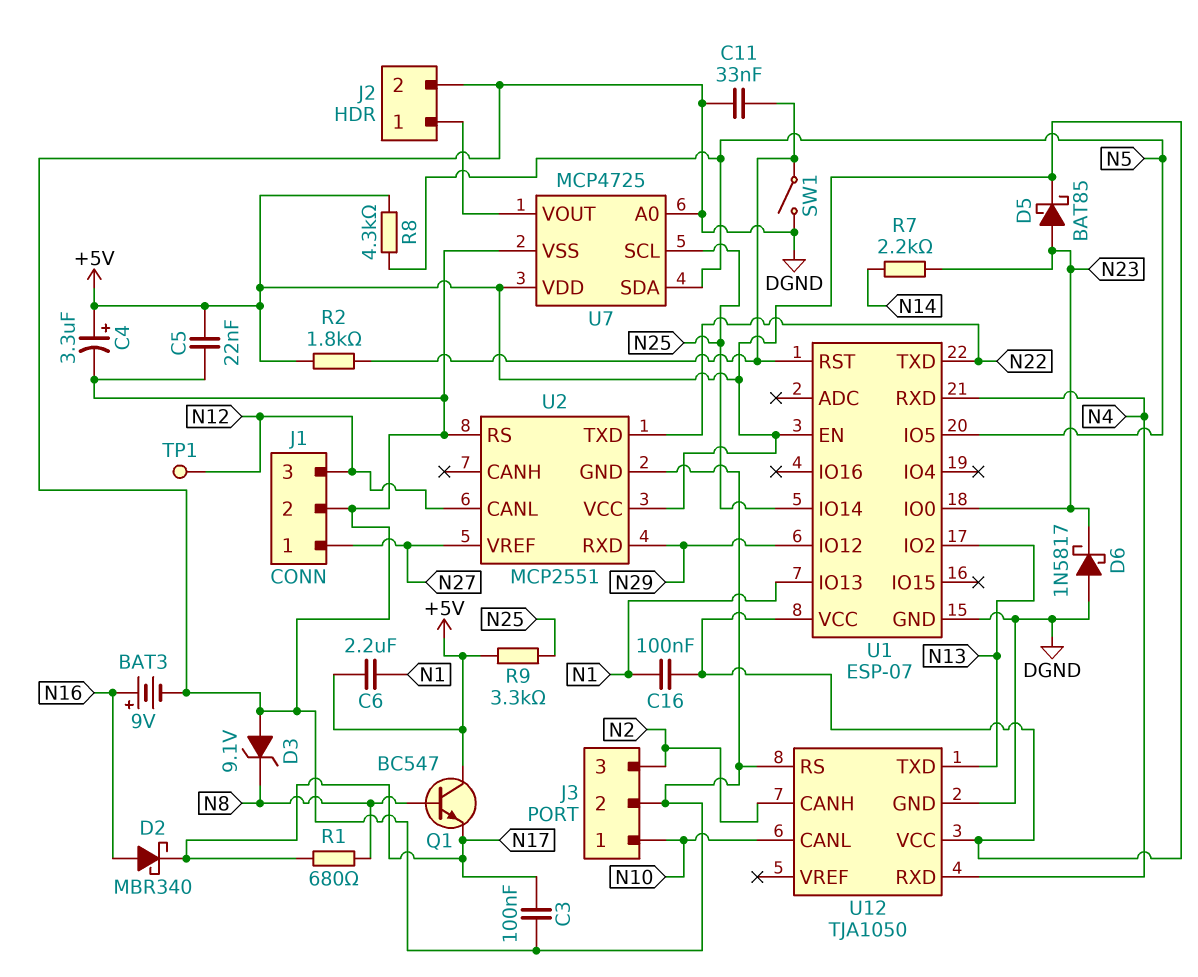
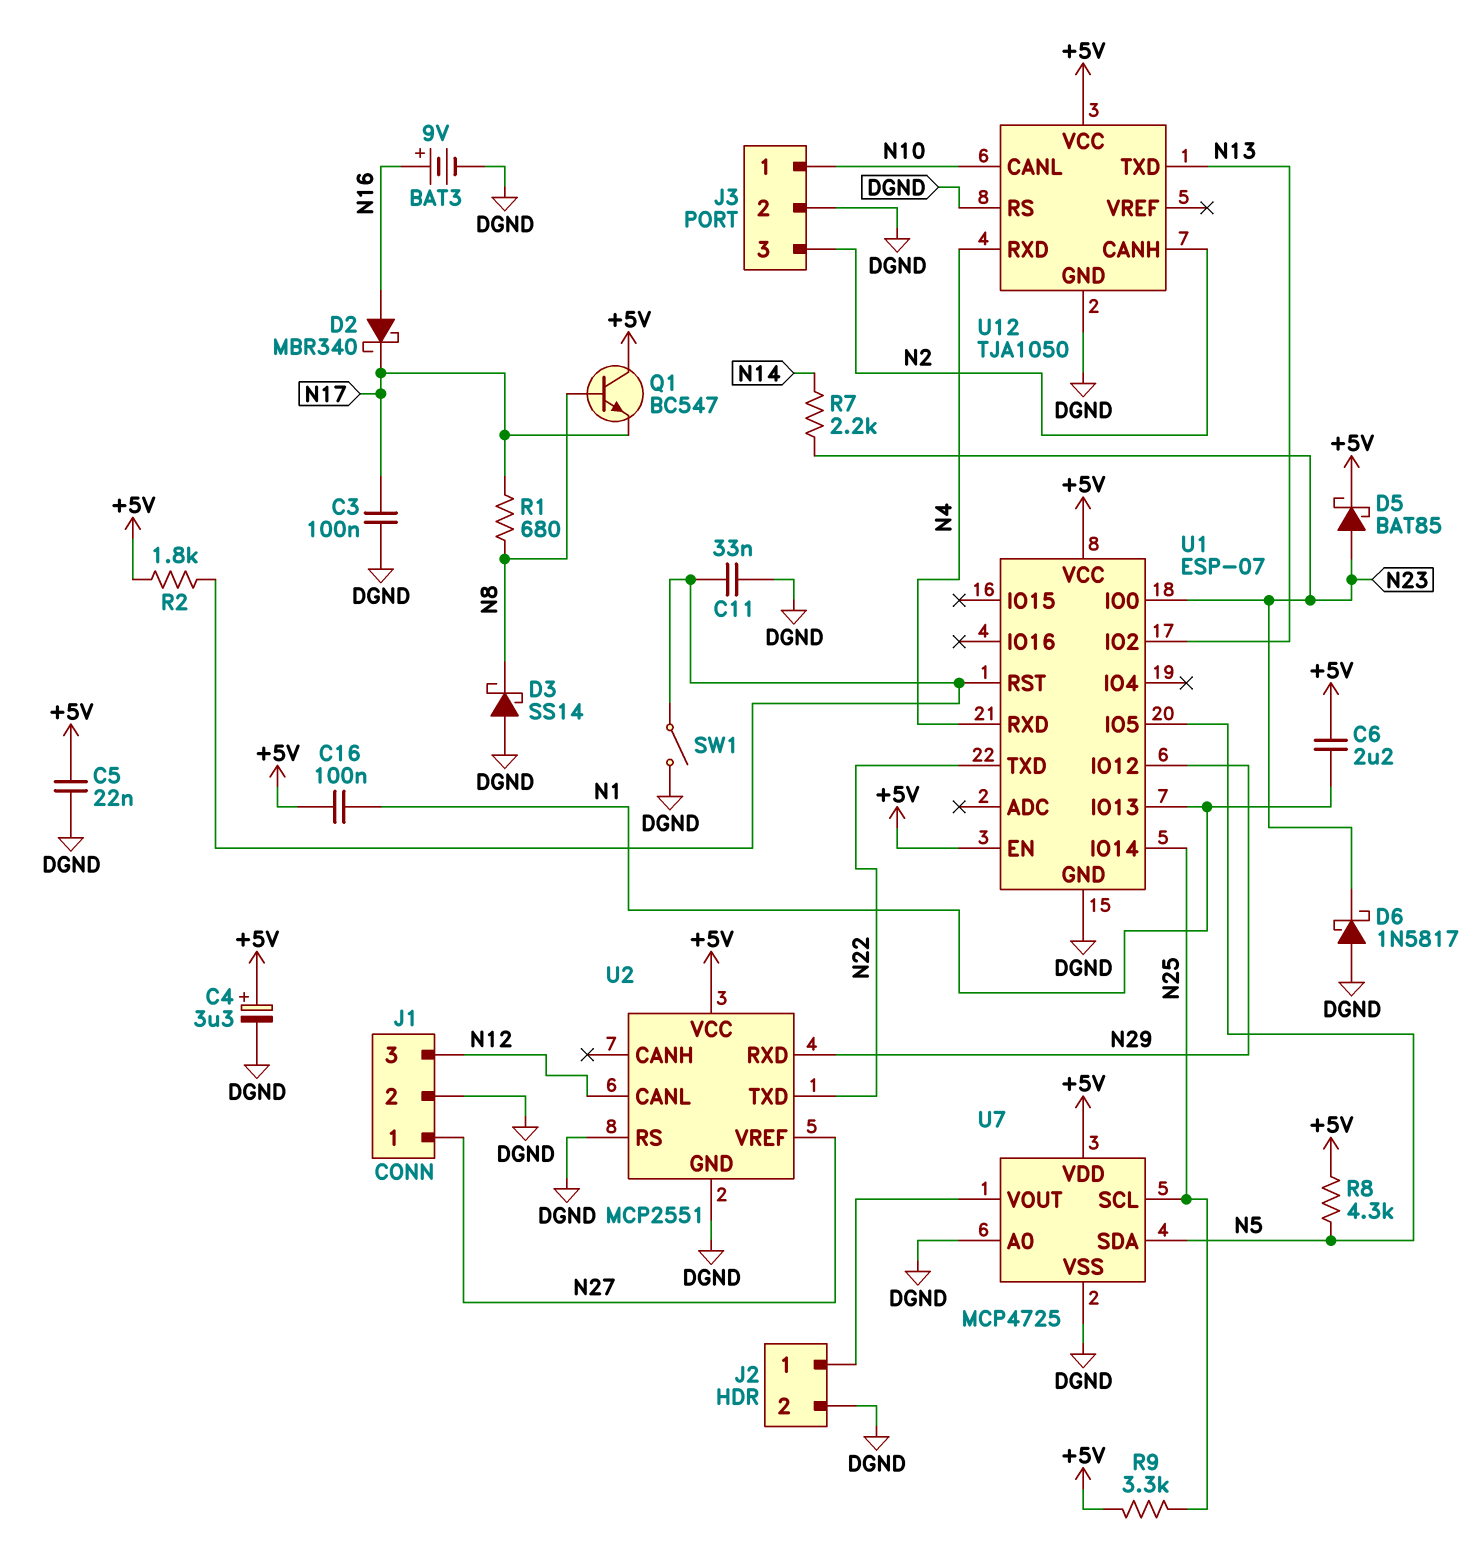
D3: zener 9.1V (A DGND, K N8) -> schottky SS14 (A DGND, K N8)
TP1: test point (N12) -> none

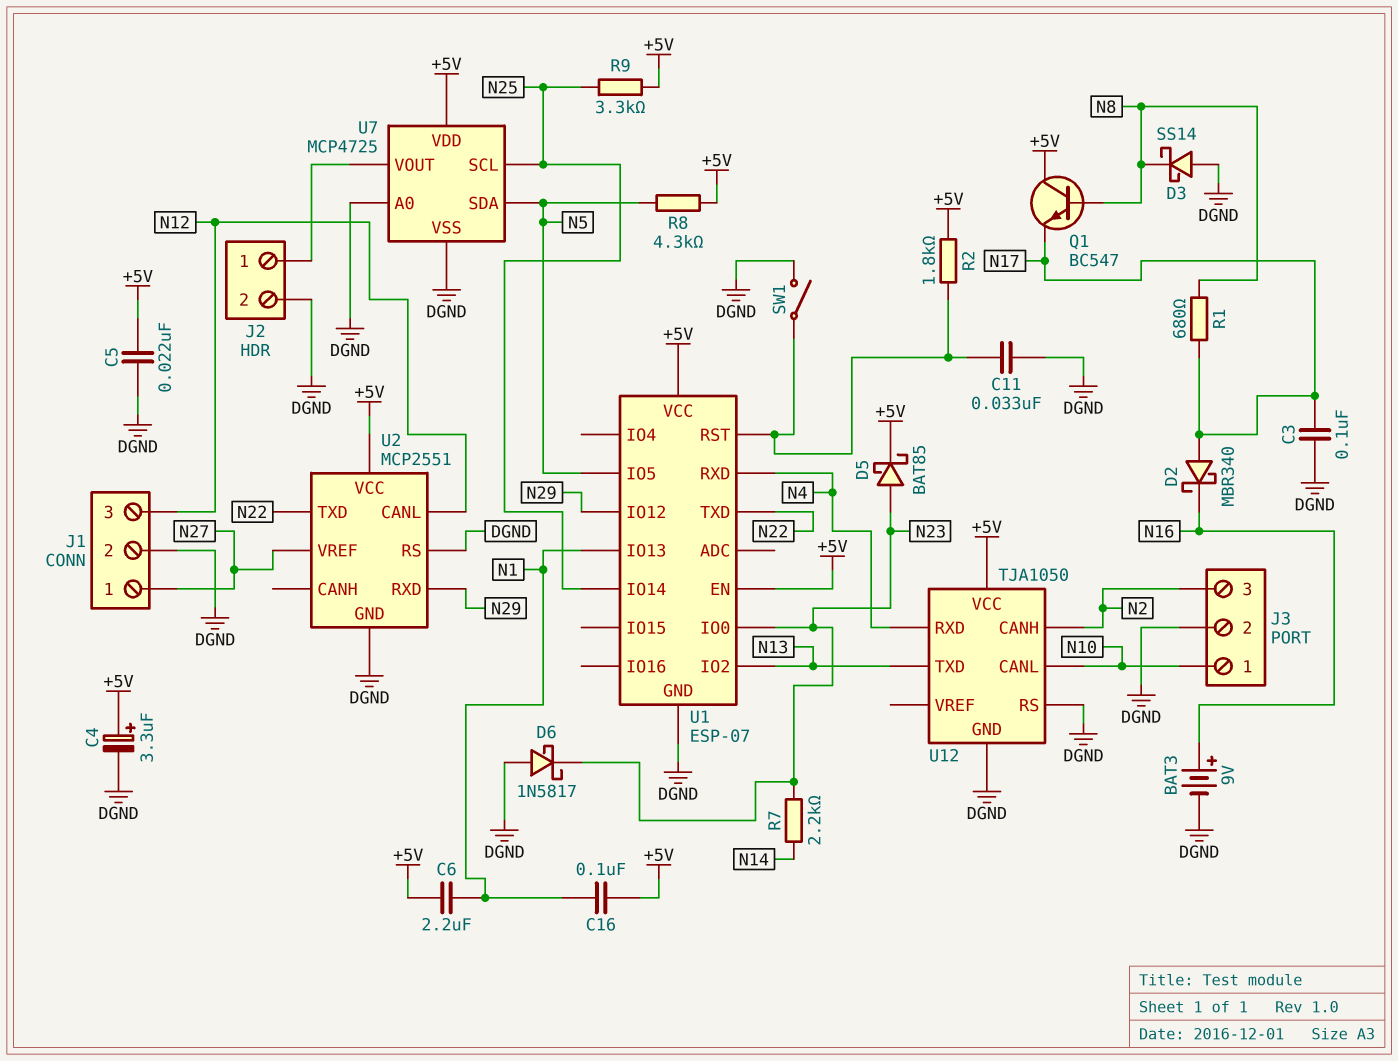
D2: schottky MBR340 (A N16, K N17) -> schottky MBR340 (A N17, K N16)

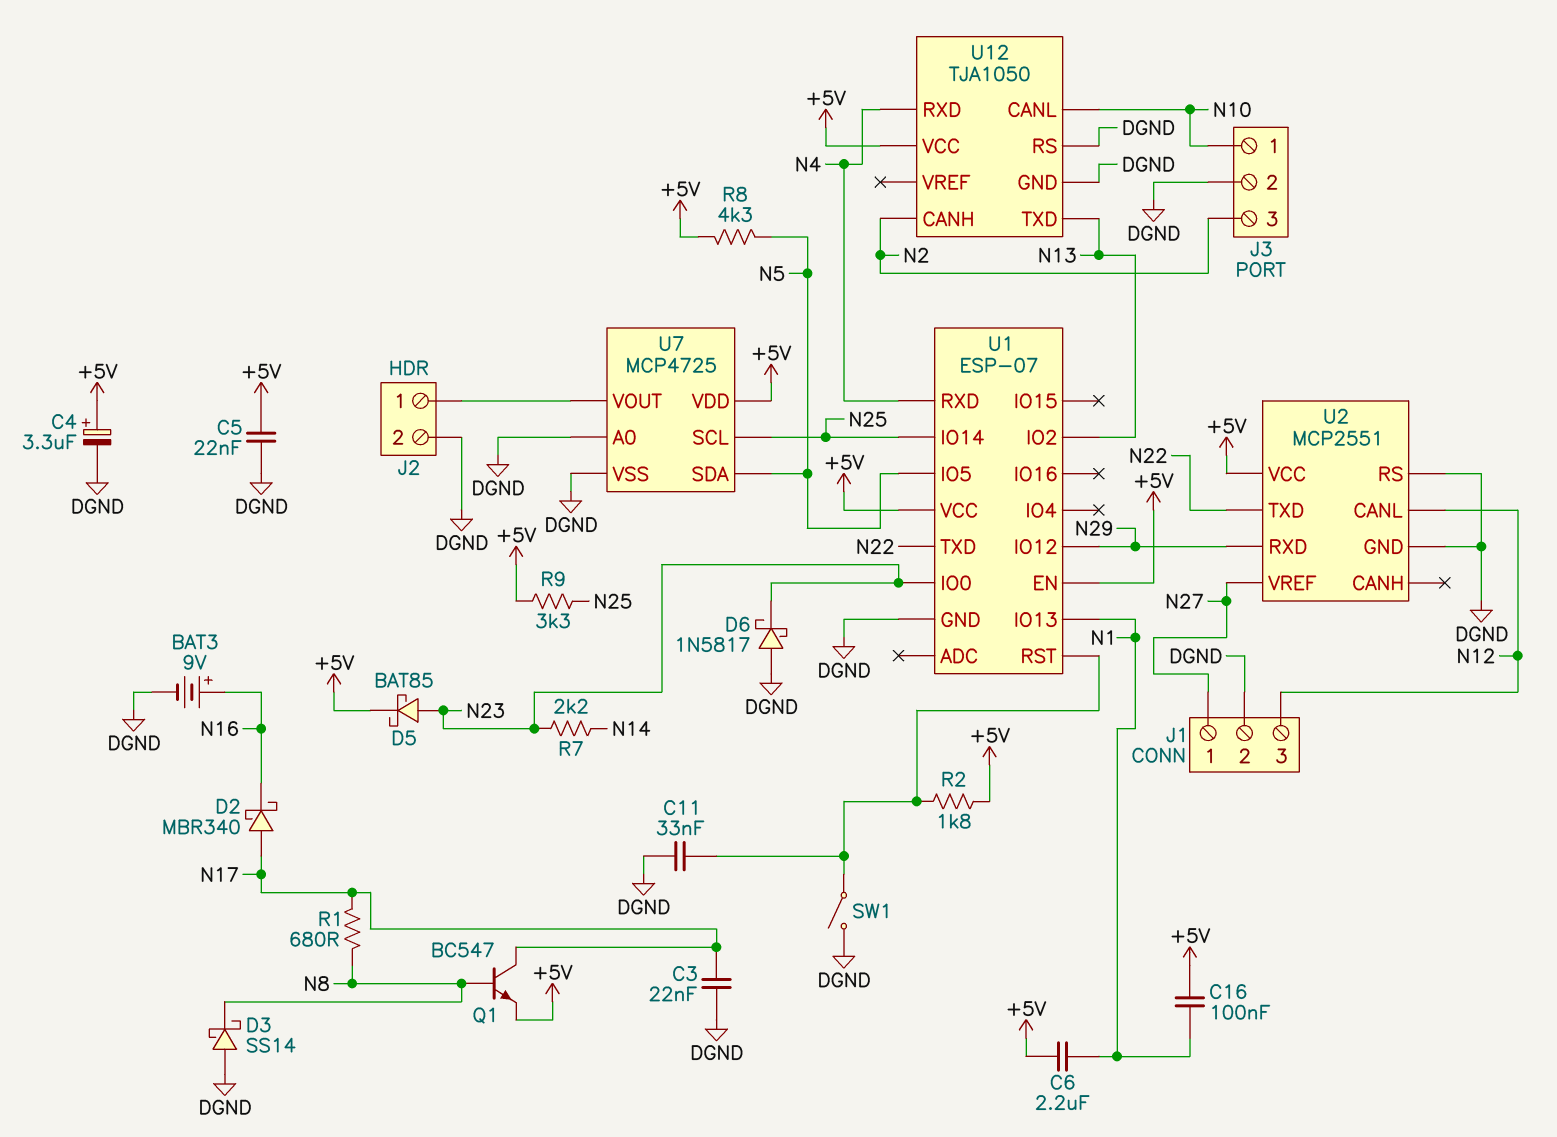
C3: 100nF (DGND, N17) -> 22nF (DGND, N17)
Q1: NPN BC547 (B N8, C +5V, E N17) -> NPN BC547 (B N8, C N17, E +5V)

